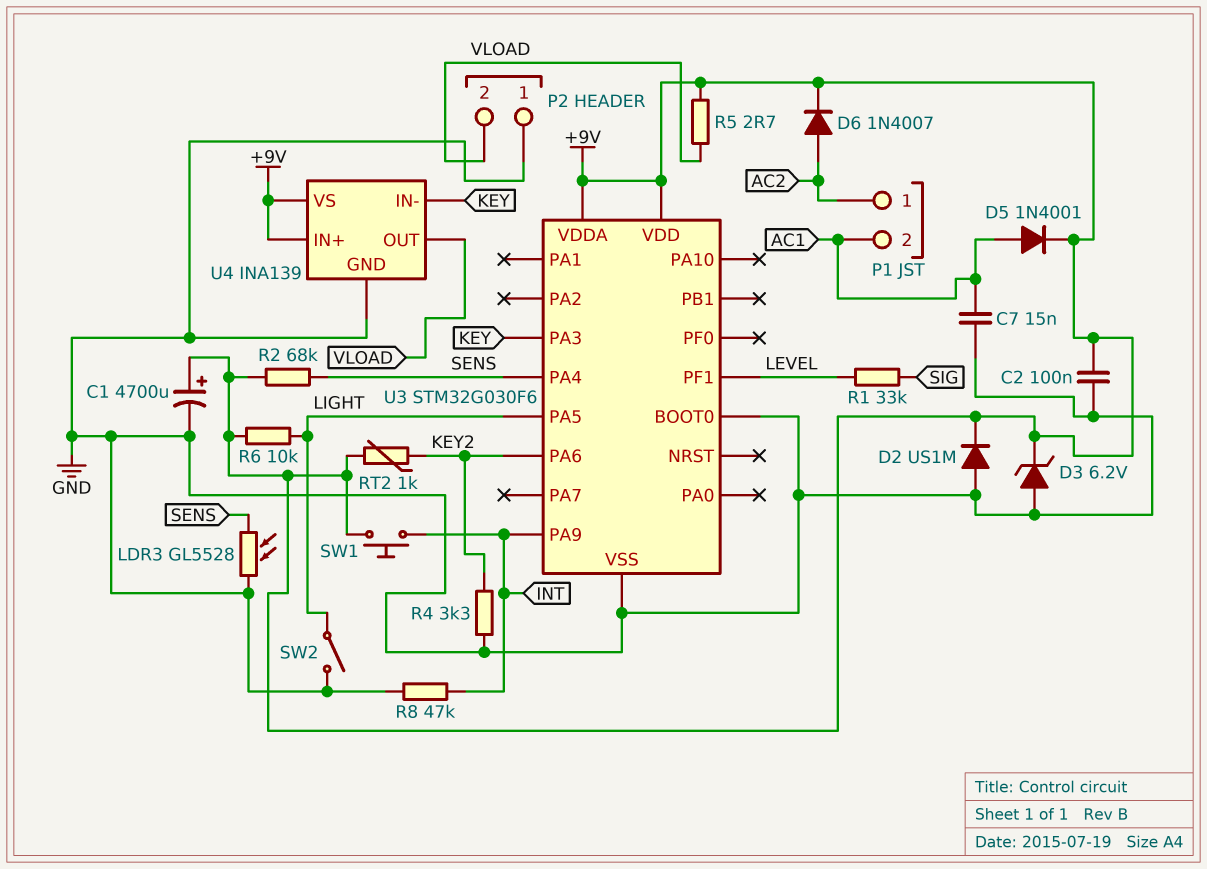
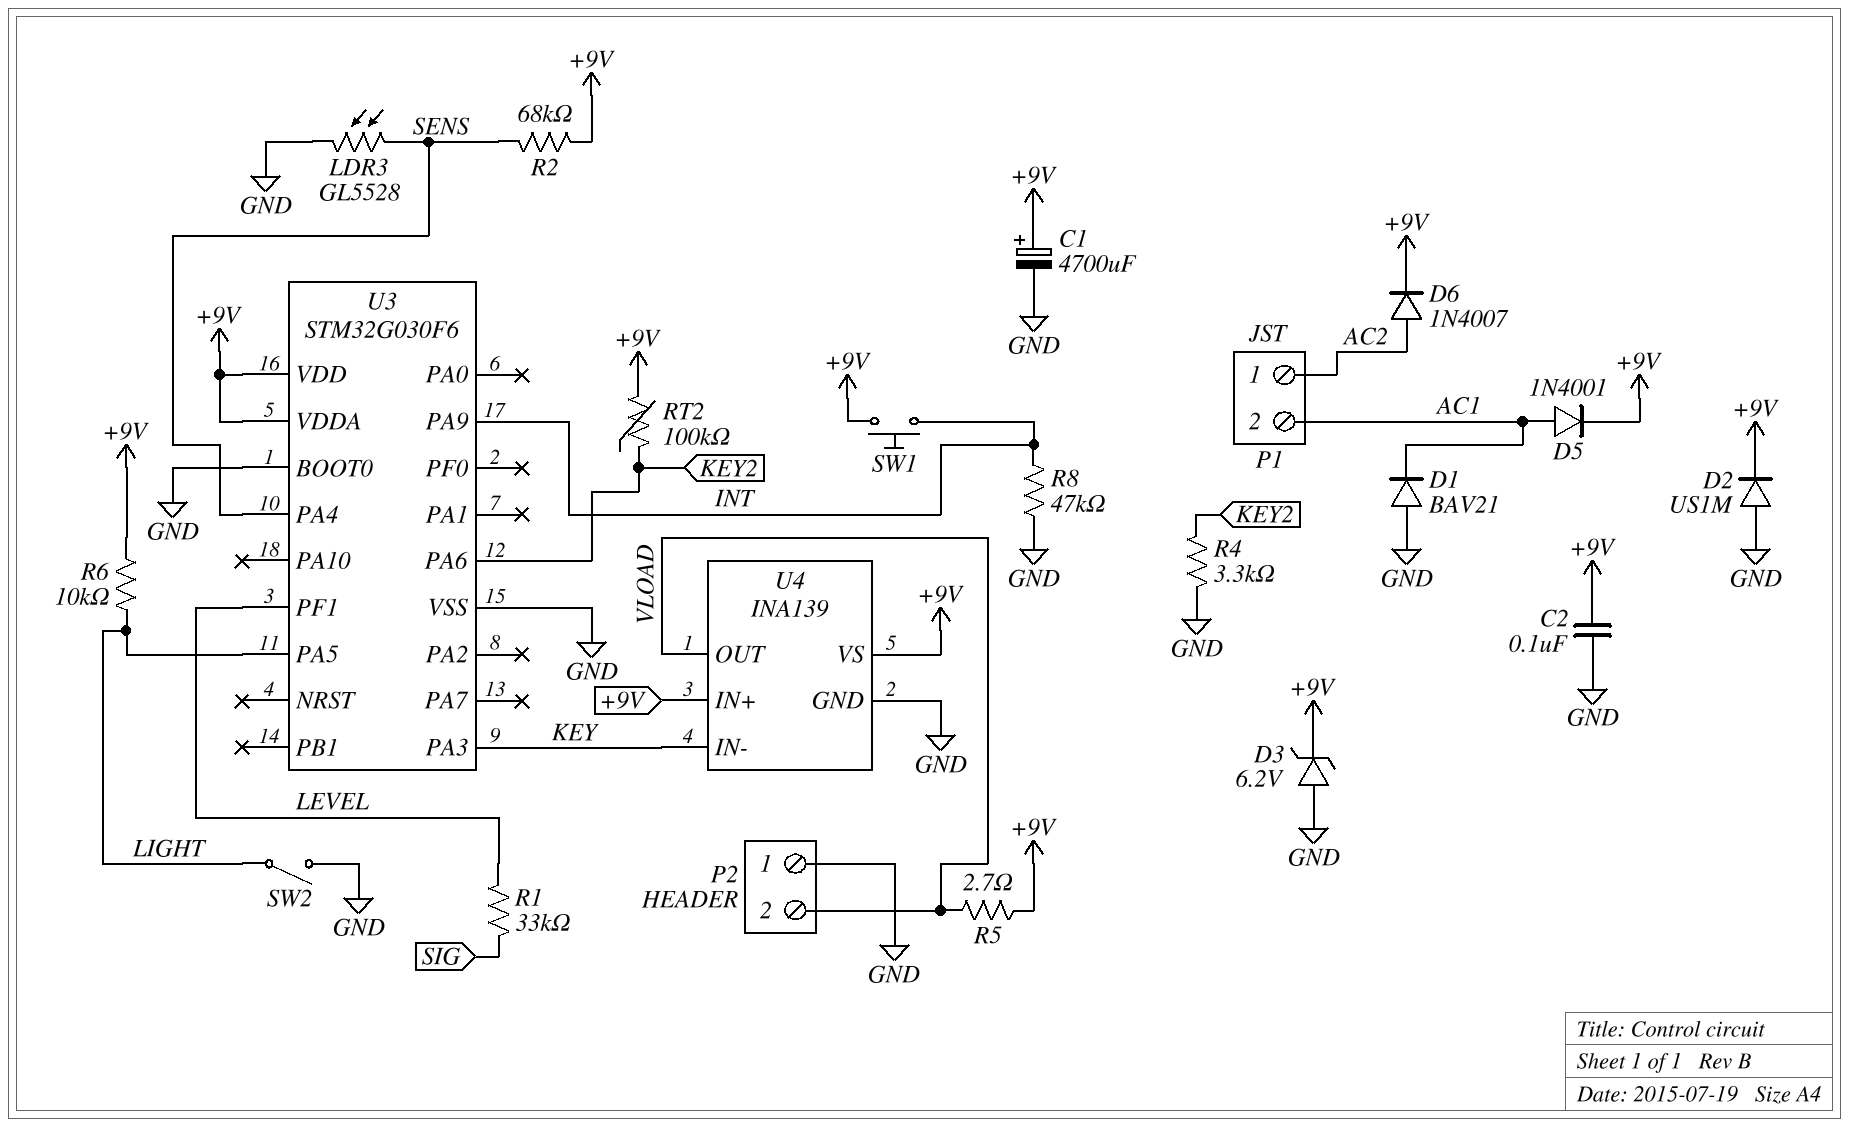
C7: 15nF (AC1, GND) -> none
D1: none -> diode BAV21 (A GND, K AC1)
RT2: 1k (+9V, KEY2) -> 100k (+9V, KEY2)

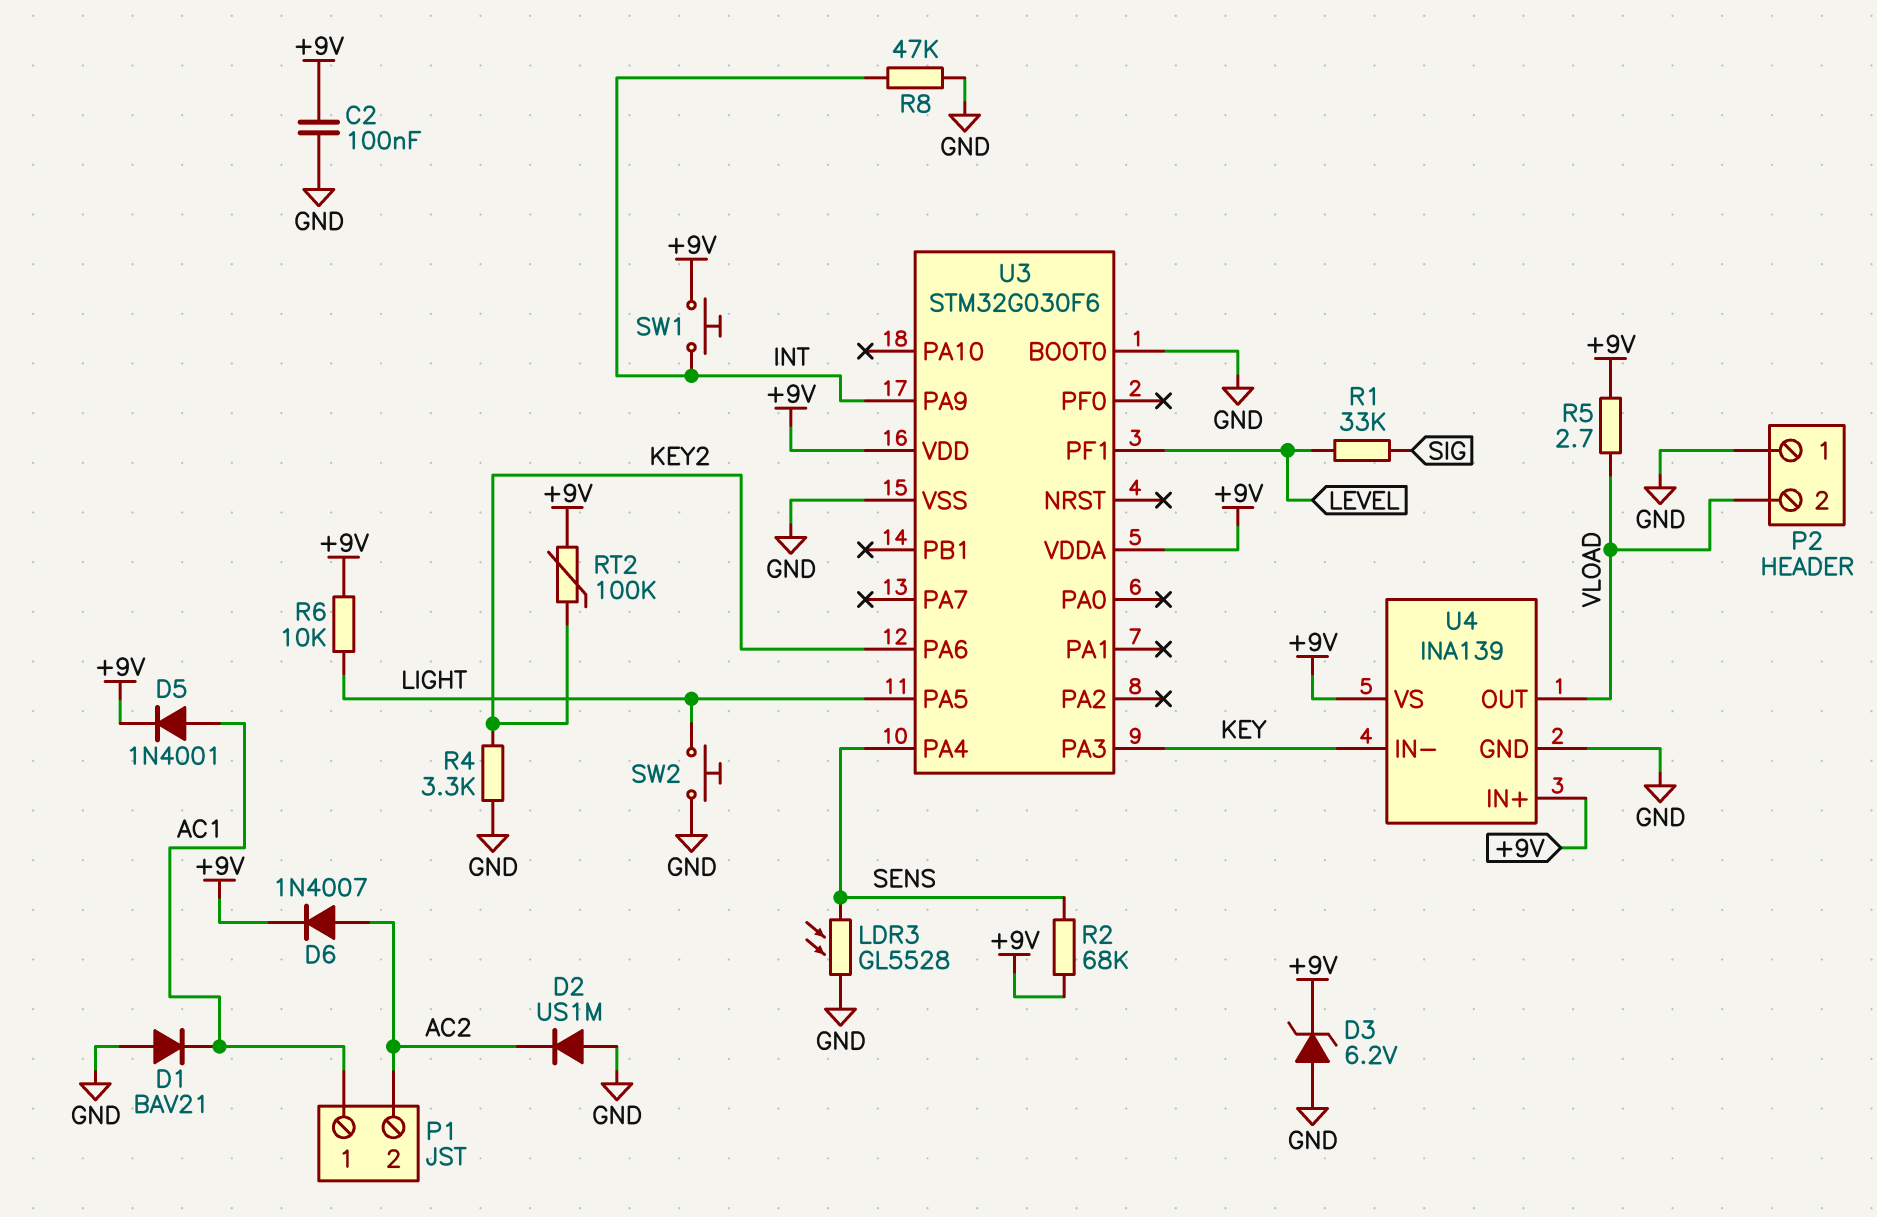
C1: 4700uF (plus +9V, minus GND) -> none
D2: diode US1M (A GND, K +9V) -> diode US1M (A GND, K AC2)
P1 pin 1: AC2 -> AC1
P1 pin 2: AC1 -> AC2
SW2: switch (GND, LIGHT) -> button (GND, LIGHT)

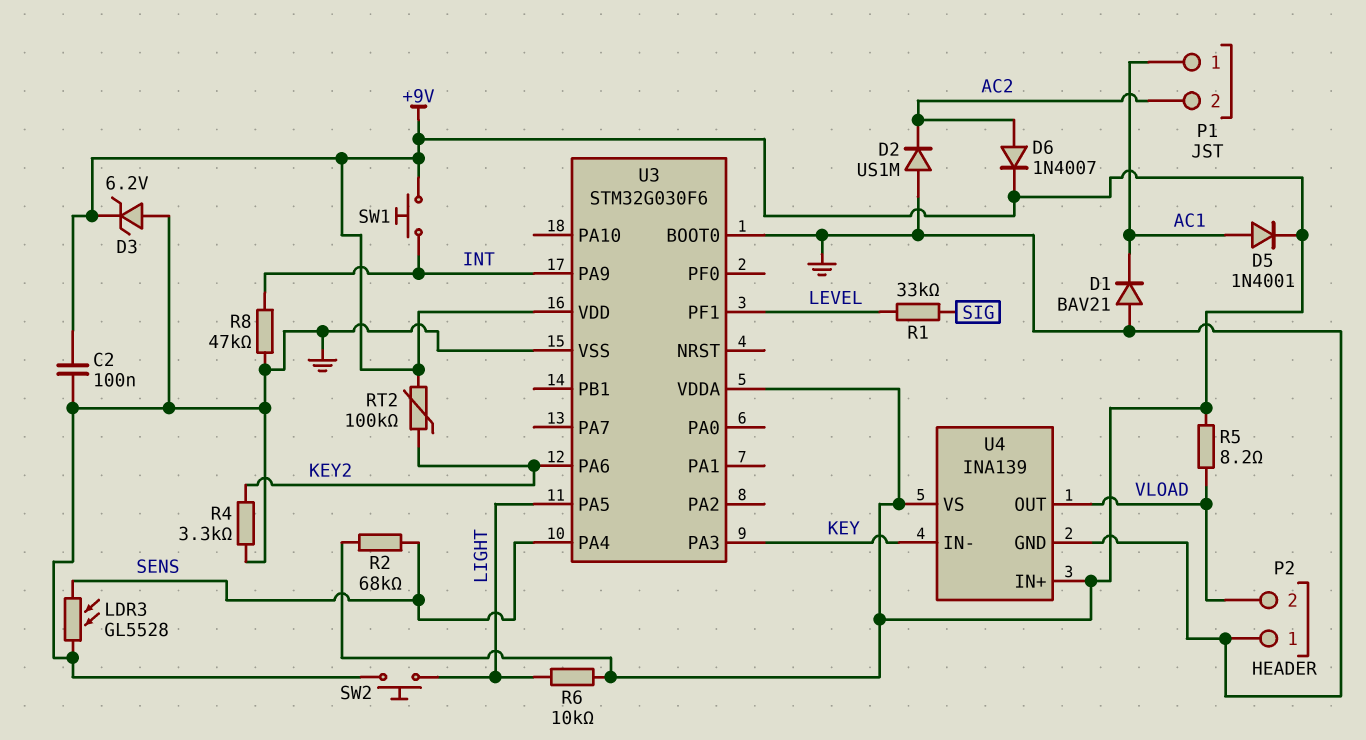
R5: 2.7 (+9V, VLOAD) -> 8.2 (+9V, VLOAD)

